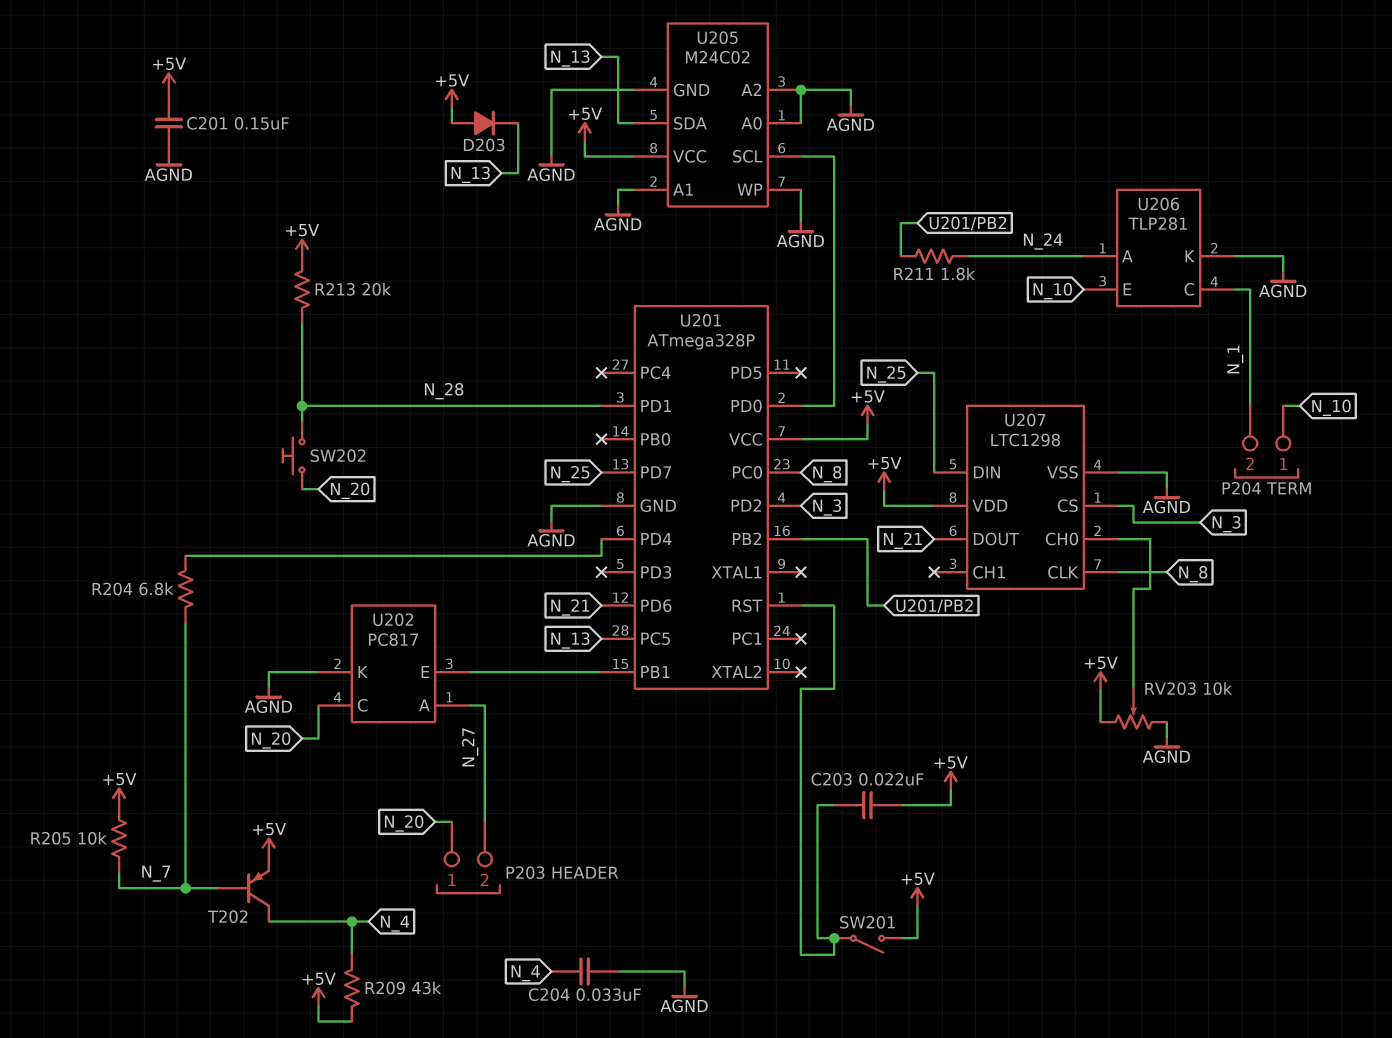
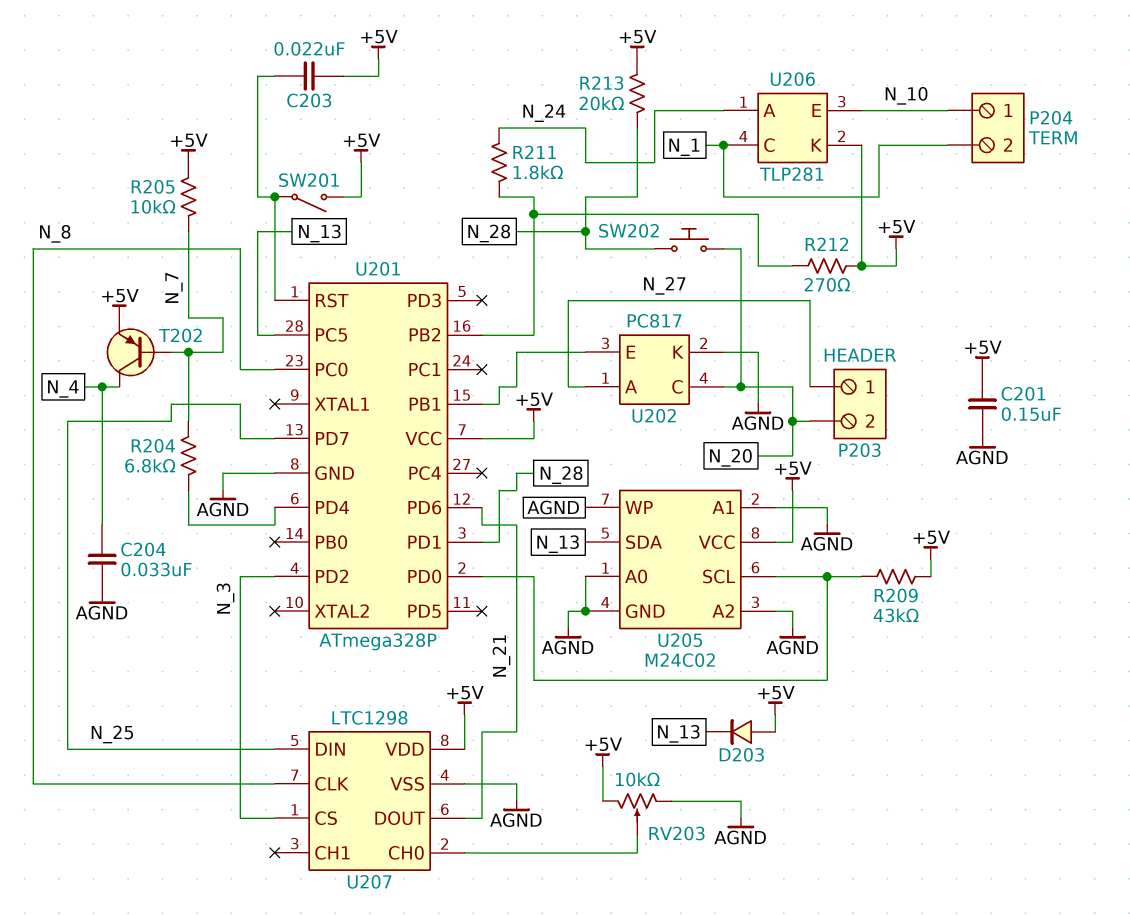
P203 pin 1: N_20 -> N_27
P203 pin 2: N_27 -> N_20
R209: 43k (+5V, N_4) -> 43k (+5V, U201/PD0)
R212: none -> 270 (+5V, U201/PB2)
U206 pin K: AGND -> +5V

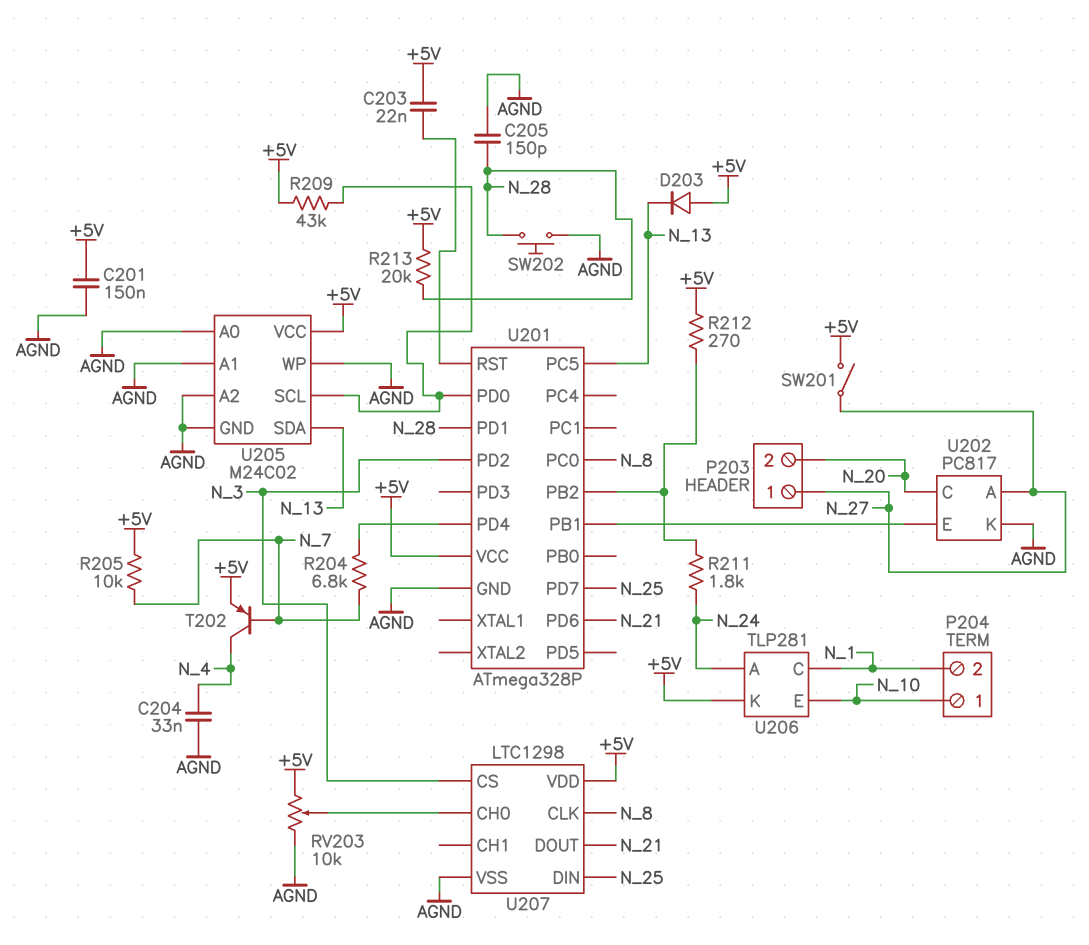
C205: none -> 150pF (AGND, N_28)
SW201: switch (+5V, U201/RST) -> switch (+5V, N_27)
SW202: button (N_20, N_28) -> button (AGND, N_28)

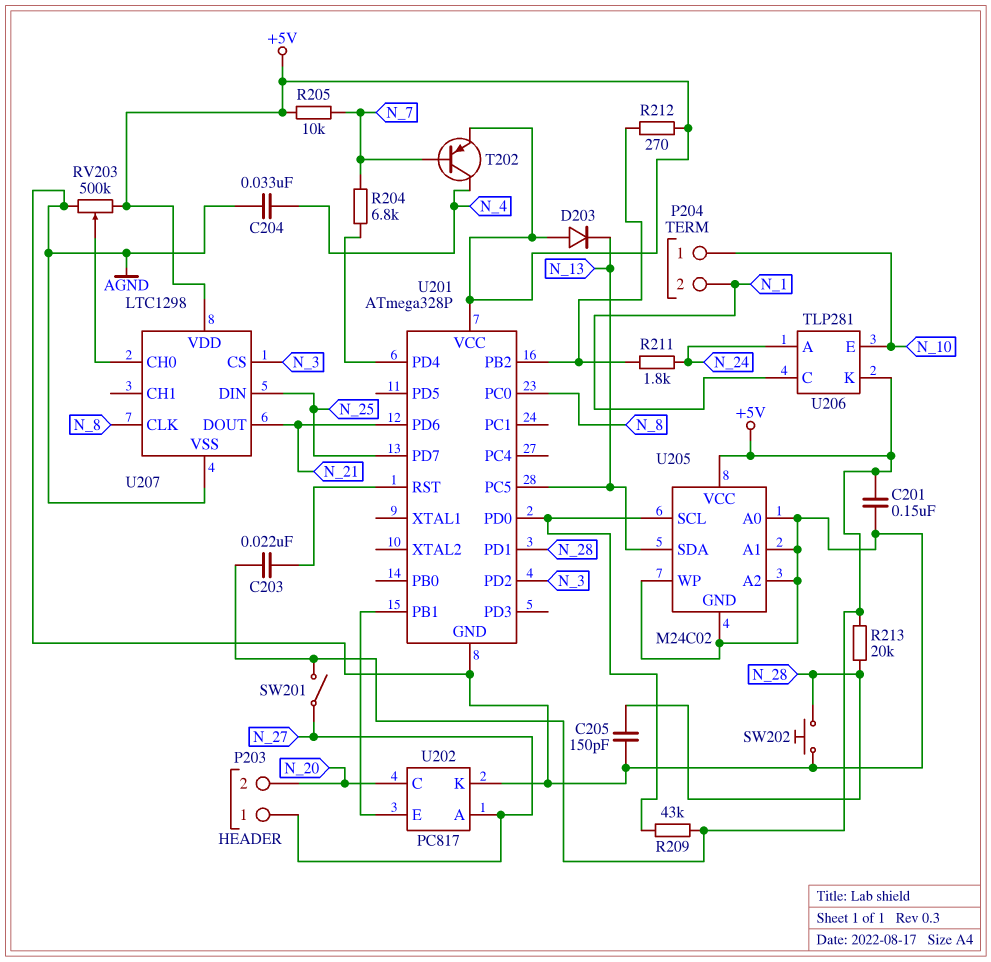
RV203: 10k (+5V, AGND, wiper U207/CH0) -> 500k (+5V, AGND, wiper U207/CH0)

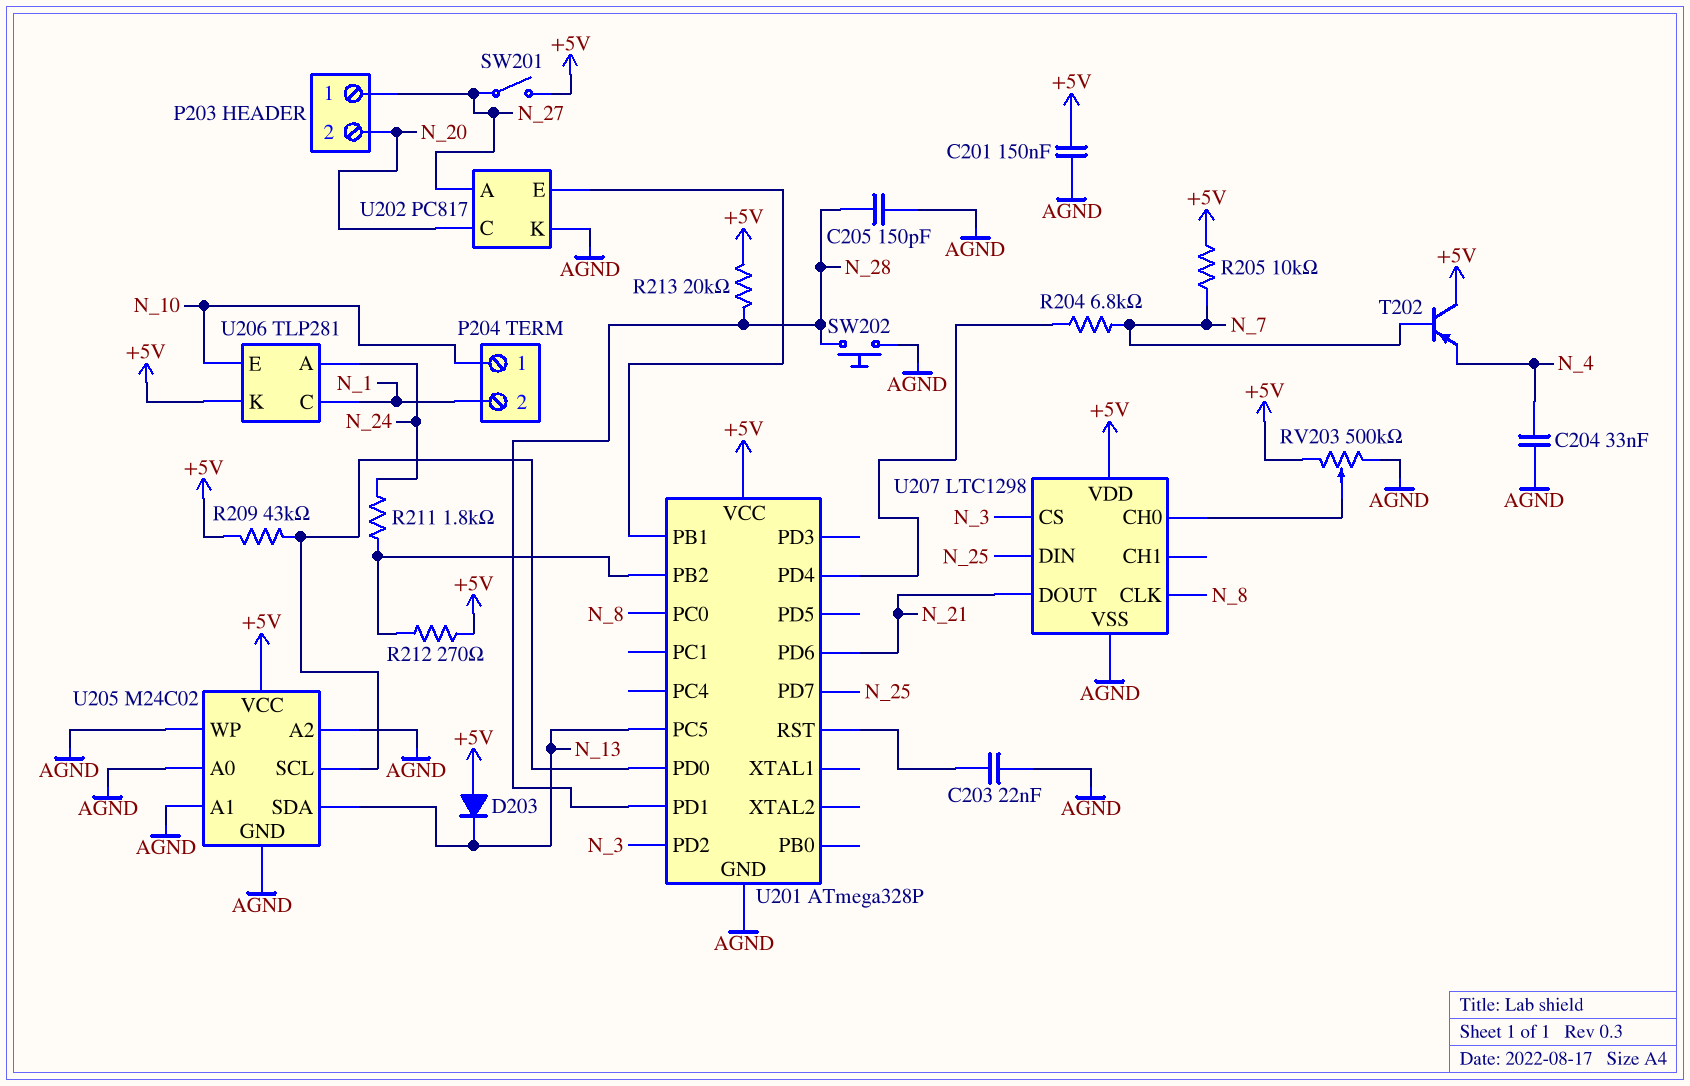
C203: 22nF (+5V, U201/RST) -> 22nF (AGND, U201/RST)
T202: PNP (B N_7, C N_4, E +5V) -> PNP (B N_7, C +5V, E N_4)

